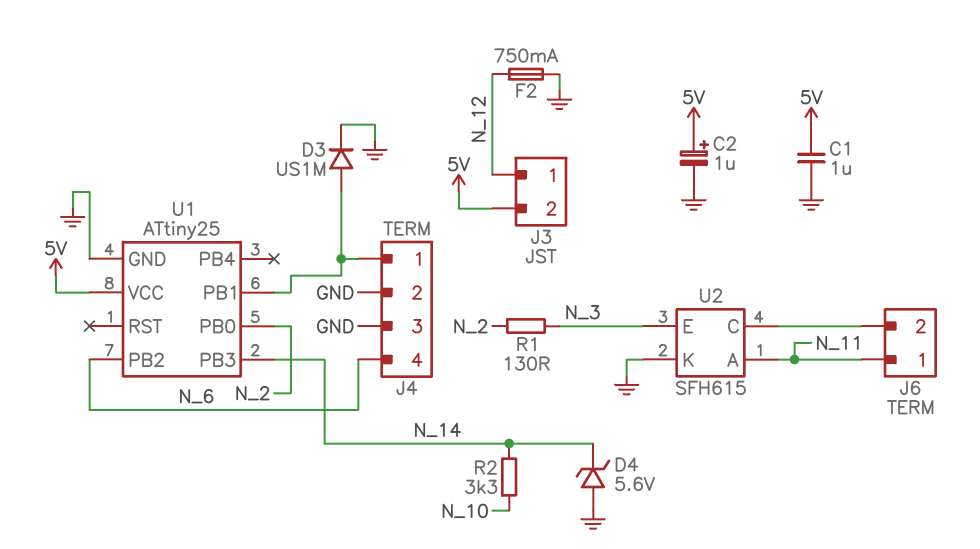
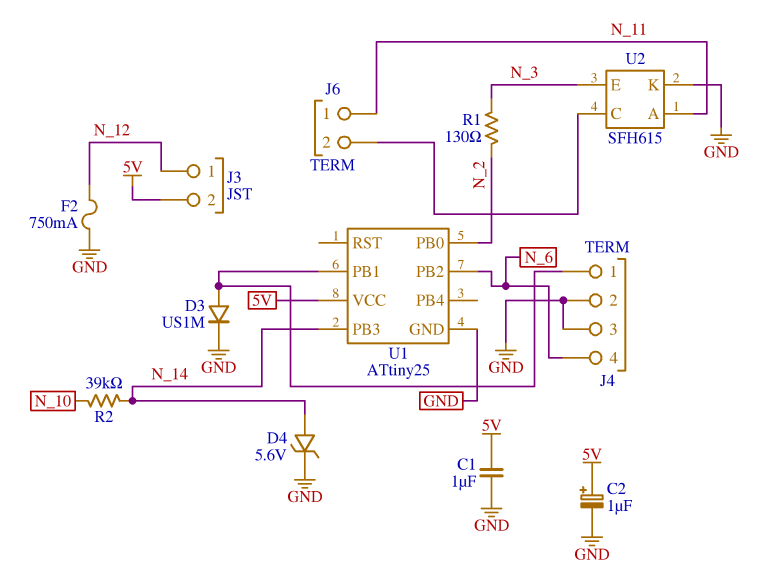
D4: zener 5.6V (A GND, K N_14) -> zener 5.6V (A N_14, K GND)
R2: 3.3k (N_10, N_14) -> 39k (N_10, N_14)

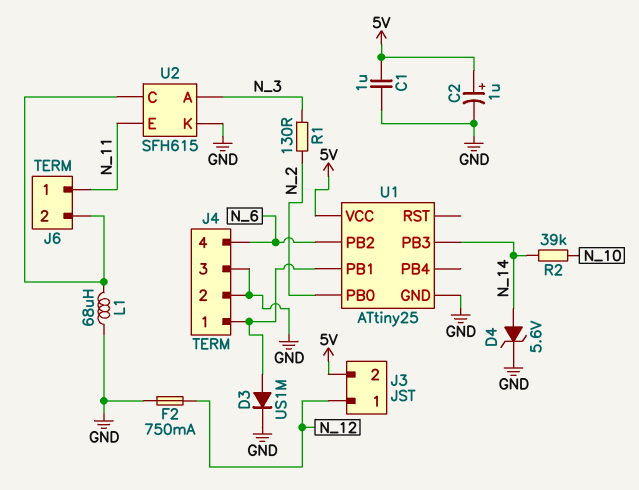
L1: none -> 68uH (GND, J6/2)
U2 pin A: N_11 -> N_3
U2 pin E: N_3 -> N_11

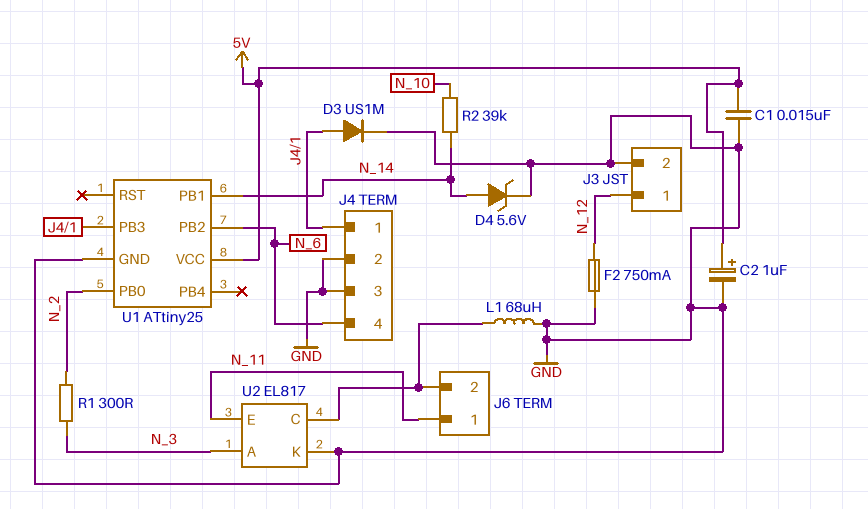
C1: 1uF (5V, GND) -> 15nF (5V, GND)
J3 pin 2: 5V -> GND
R1: 130 (N_2, N_3) -> 300 (N_2, N_3)
U1 pin PB1: J4/1 -> N_14
U1 pin PB3: N_14 -> J4/1
U2: SFH615 -> EL817

